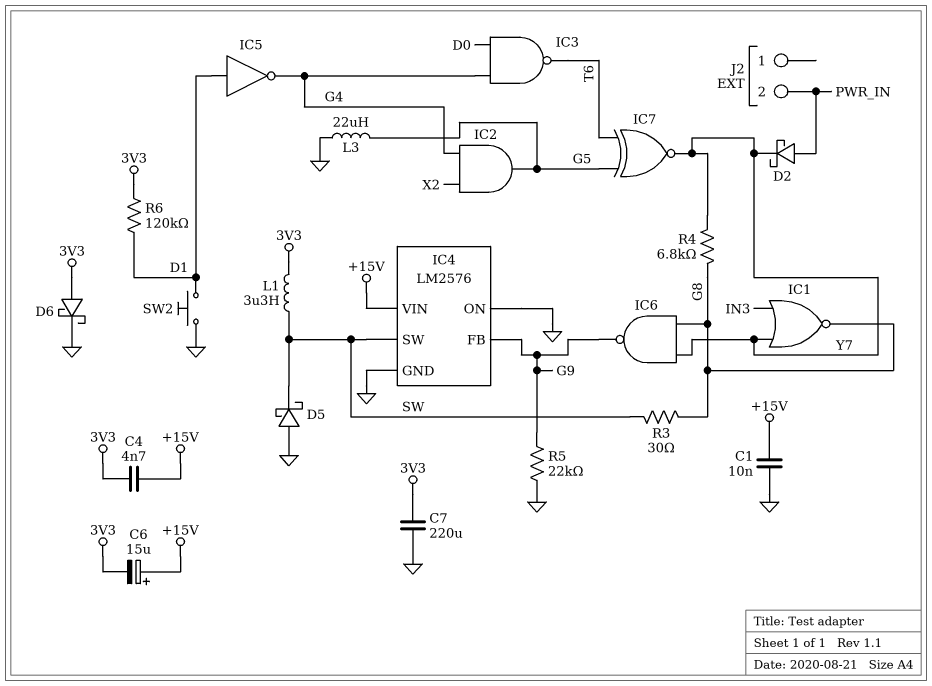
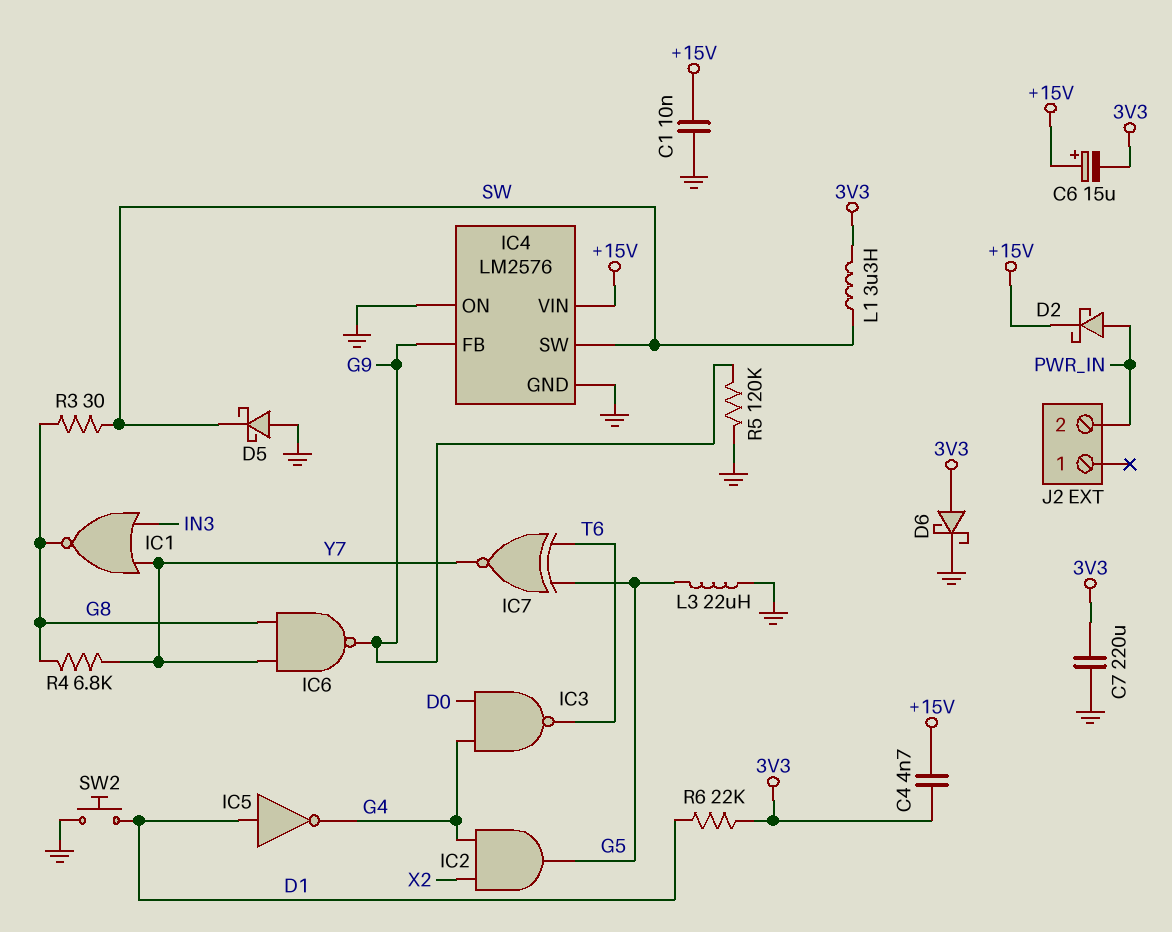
D2: schottky (A PWR_IN, K Y7) -> schottky (A PWR_IN, K +15V)
R5: 22k (G9, GND) -> 120k (G9, GND)
R6: 120k (3V3, D1) -> 22k (3V3, D1)

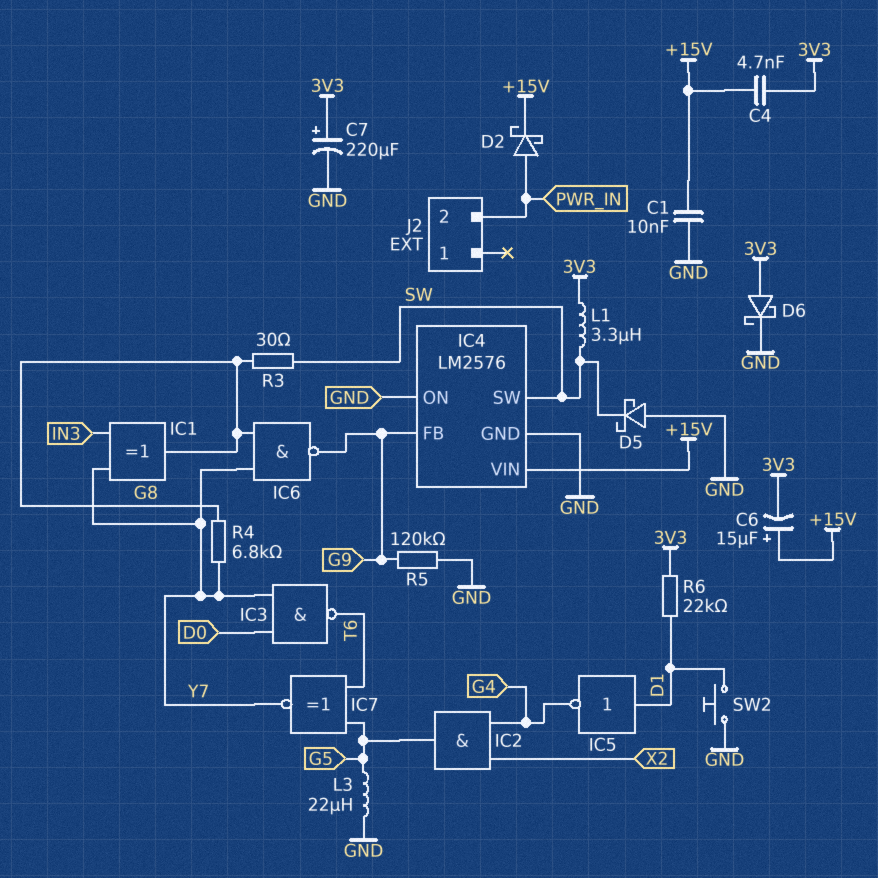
C7: 220uF (3V3, GND) -> 220uF (plus 3V3, minus GND)
IC1: NOR (in IN3, in Y7, out G8) -> XOR (in IN3, in Y7, out G8)
IC3: NAND (in D0, in G4, out T6) -> NAND (in D0, in Y7, out T6)

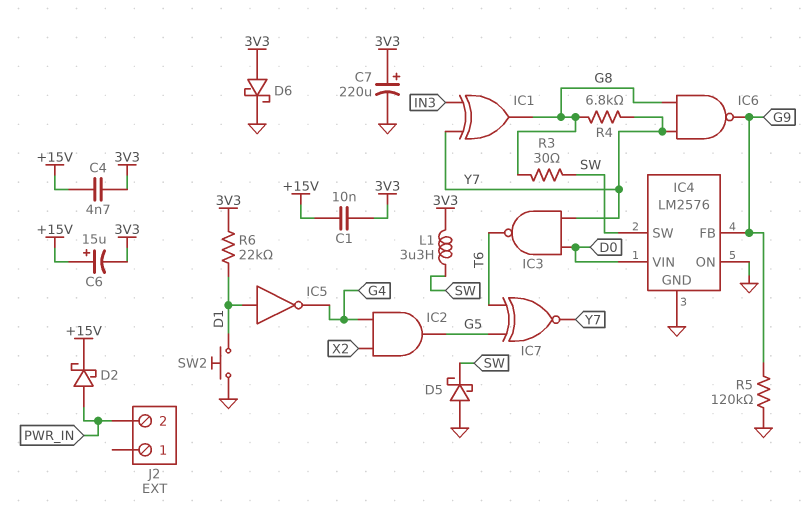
C1: 10nF (+15V, GND) -> 10nF (+15V, 3V3)
IC4 pin VIN: +15V -> D0
L3: 22uH (G5, GND) -> none

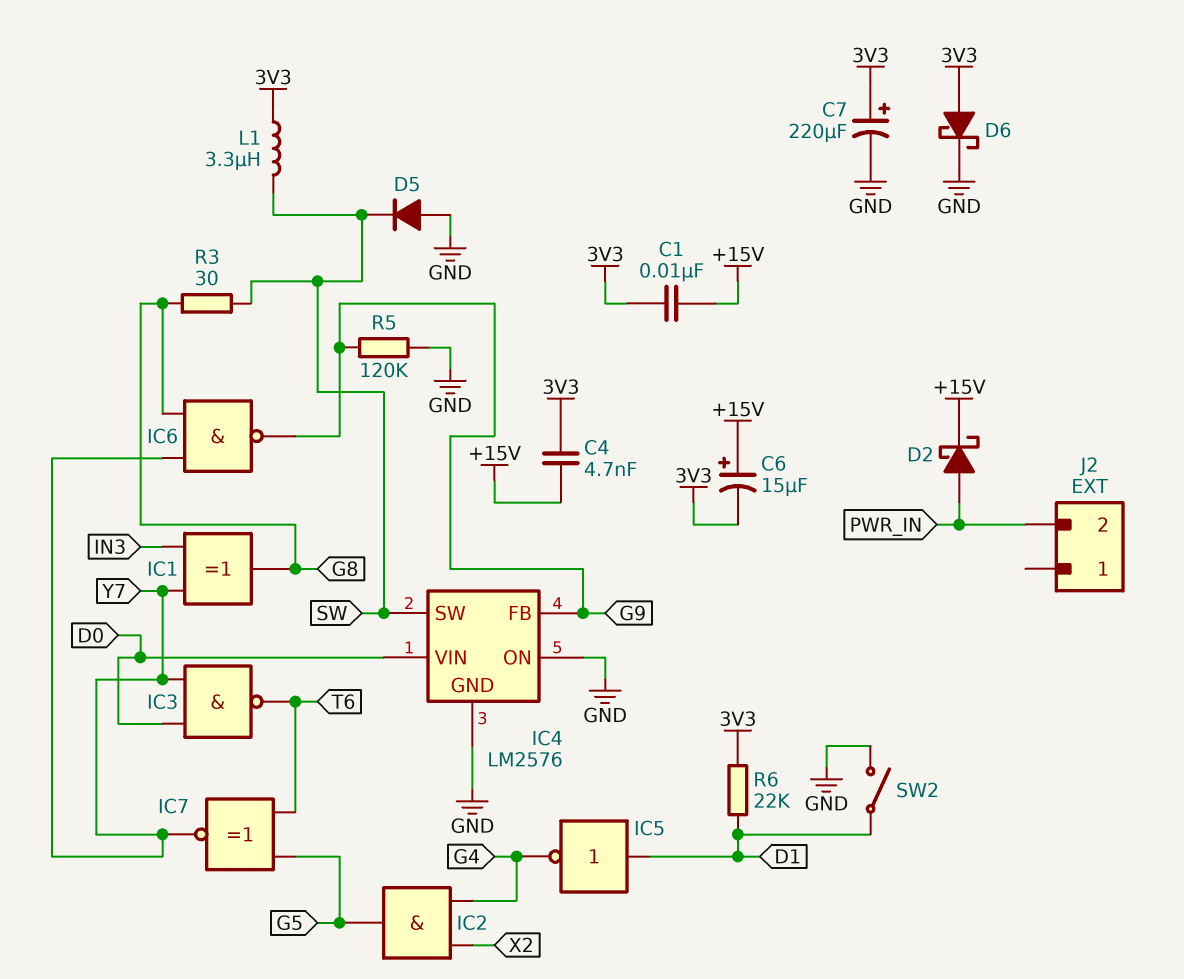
D5: schottky (A GND, K SW) -> diode (A GND, K SW)
R4: 6.8k (G8, Y7) -> none
SW2: button (D1, GND) -> switch (D1, GND)

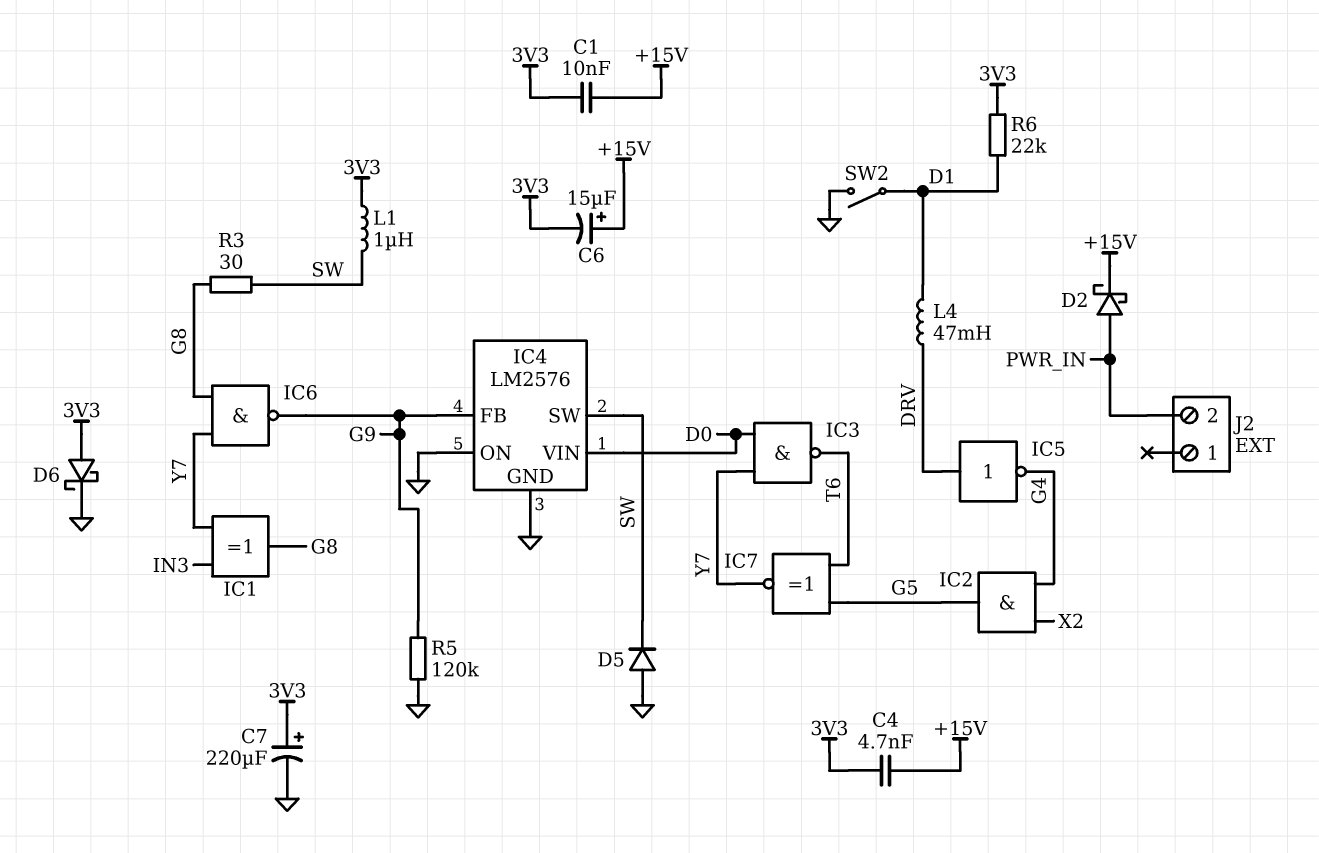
IC5: NOT (in D1, out G4) -> NOT (in DRV, out G4)
L1: 3.3uH (3V3, SW) -> 1uH (3V3, SW)
L4: none -> 47mH (D1, DRV)

